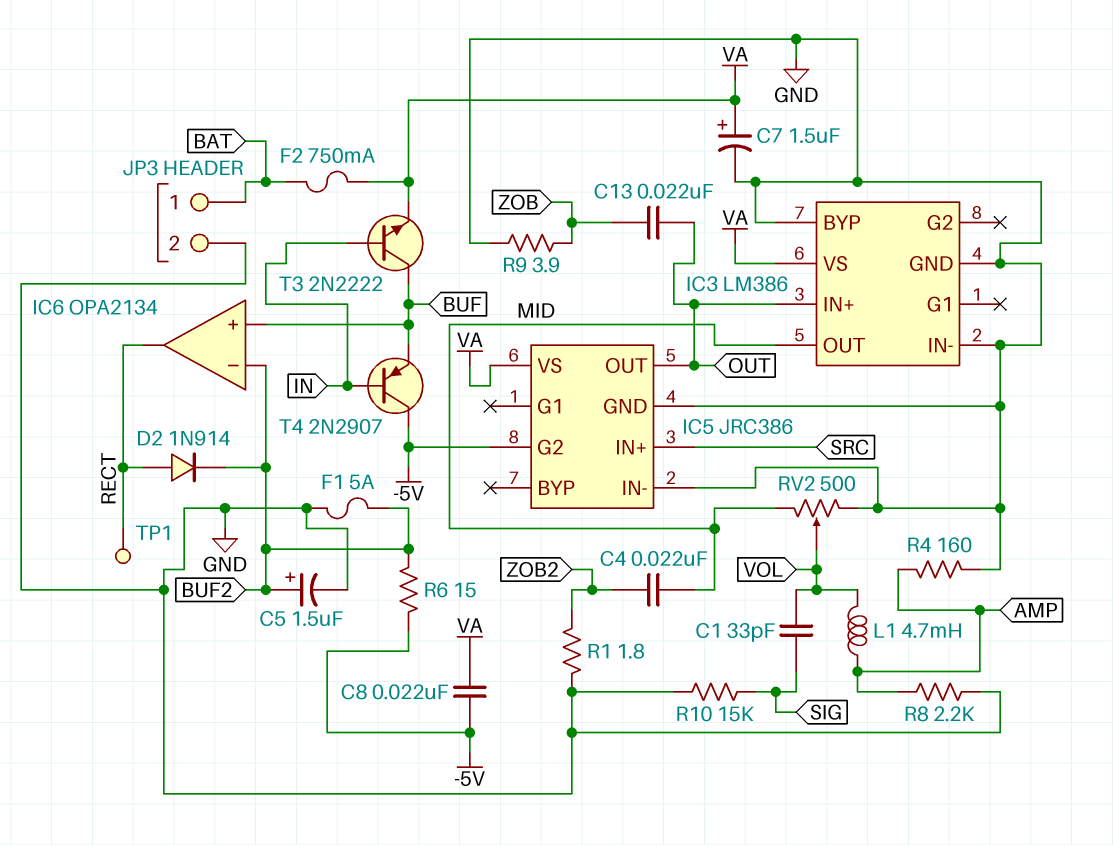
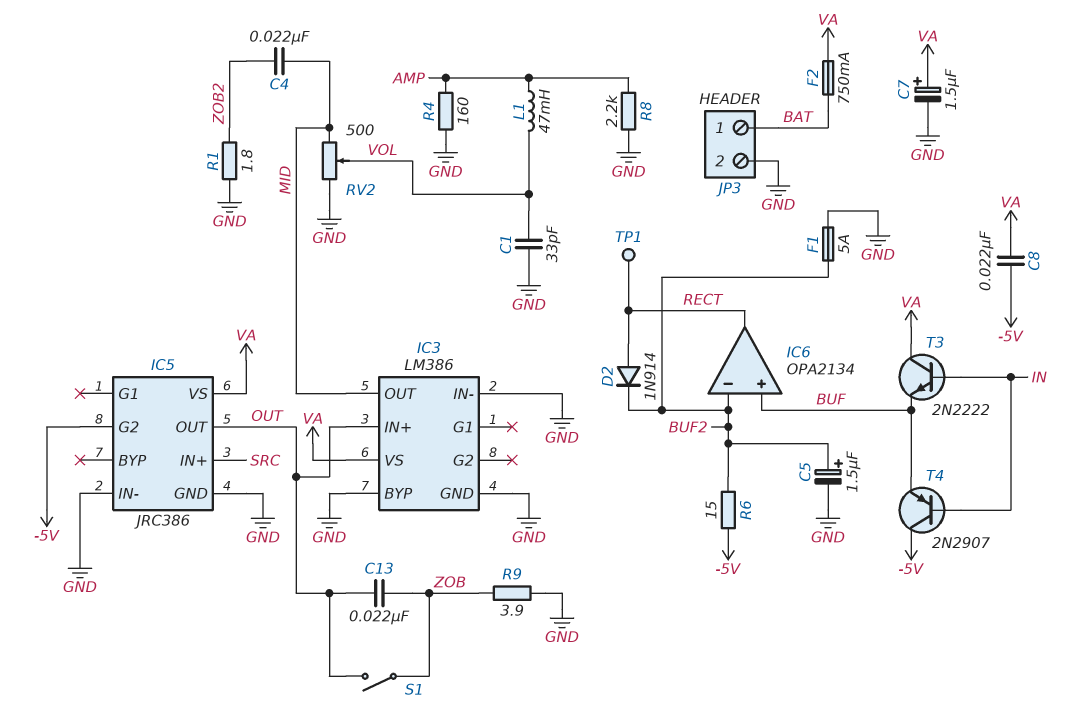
C1: 33pF (SIG, VOL) -> 33pF (GND, VOL)
L1: 4.7mH (AMP, VOL) -> 47mH (AMP, VOL)
R10: 15k (GND, SIG) -> none
S1: none -> switch (OUT, ZOB)
T3: NPN 2N2222 (B IN, C BUF, E VA) -> NPN 2N2222 (B IN, C VA, E BUF)

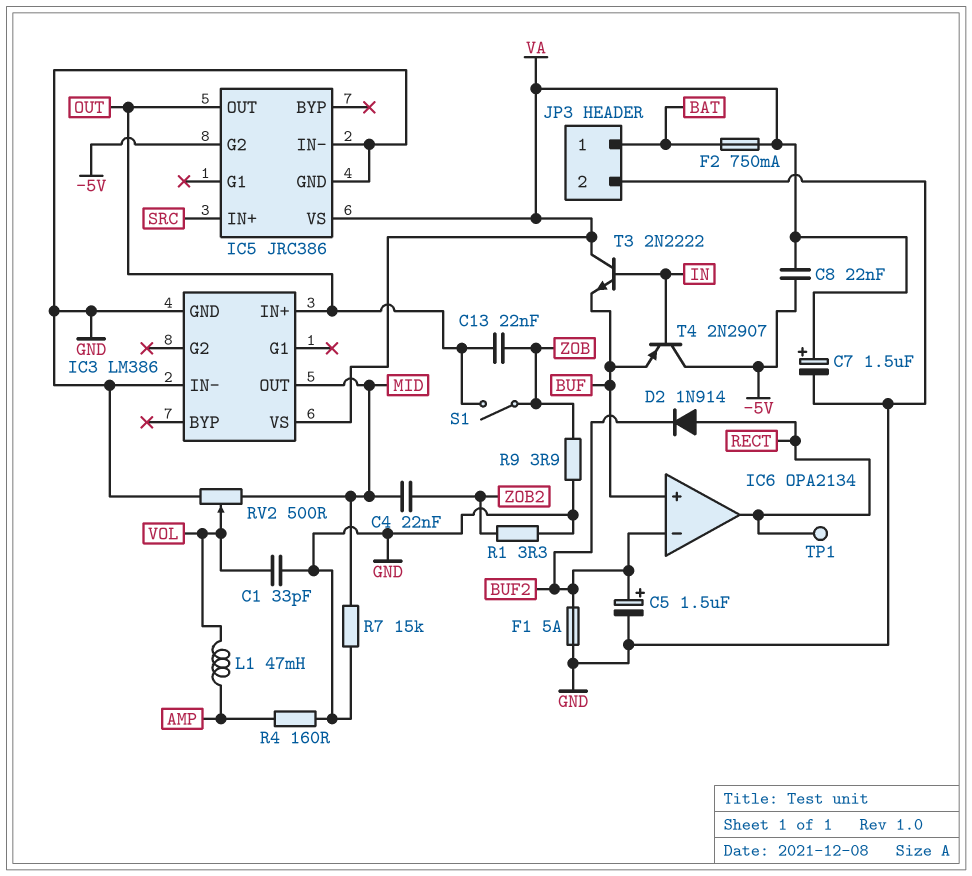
IC3 pin BYP: GND -> none
R1: 1.8 (GND, ZOB2) -> 3.3 (GND, ZOB2)
R6: 15 (-5V, BUF2) -> none
R7: none -> 15k (GND, MID)
R8: 2.2k (AMP, GND) -> none

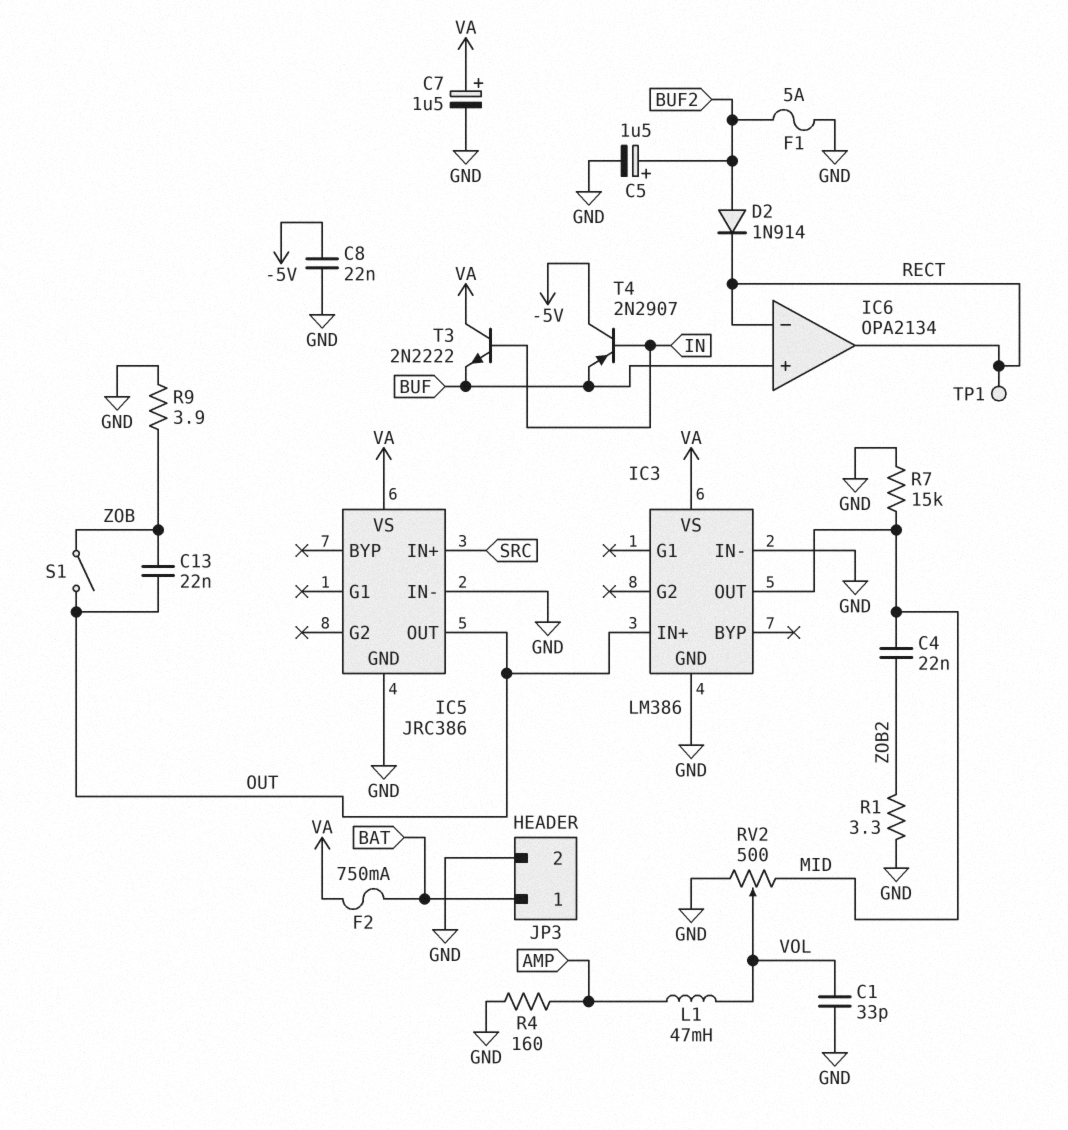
C8: 22nF (-5V, VA) -> 22nF (-5V, GND)
D2: diode 1N914 (A RECT, K BUF2) -> diode 1N914 (A BUF2, K RECT)
IC5 pin G2: -5V -> none
IC6 pin in-: BUF2 -> RECT

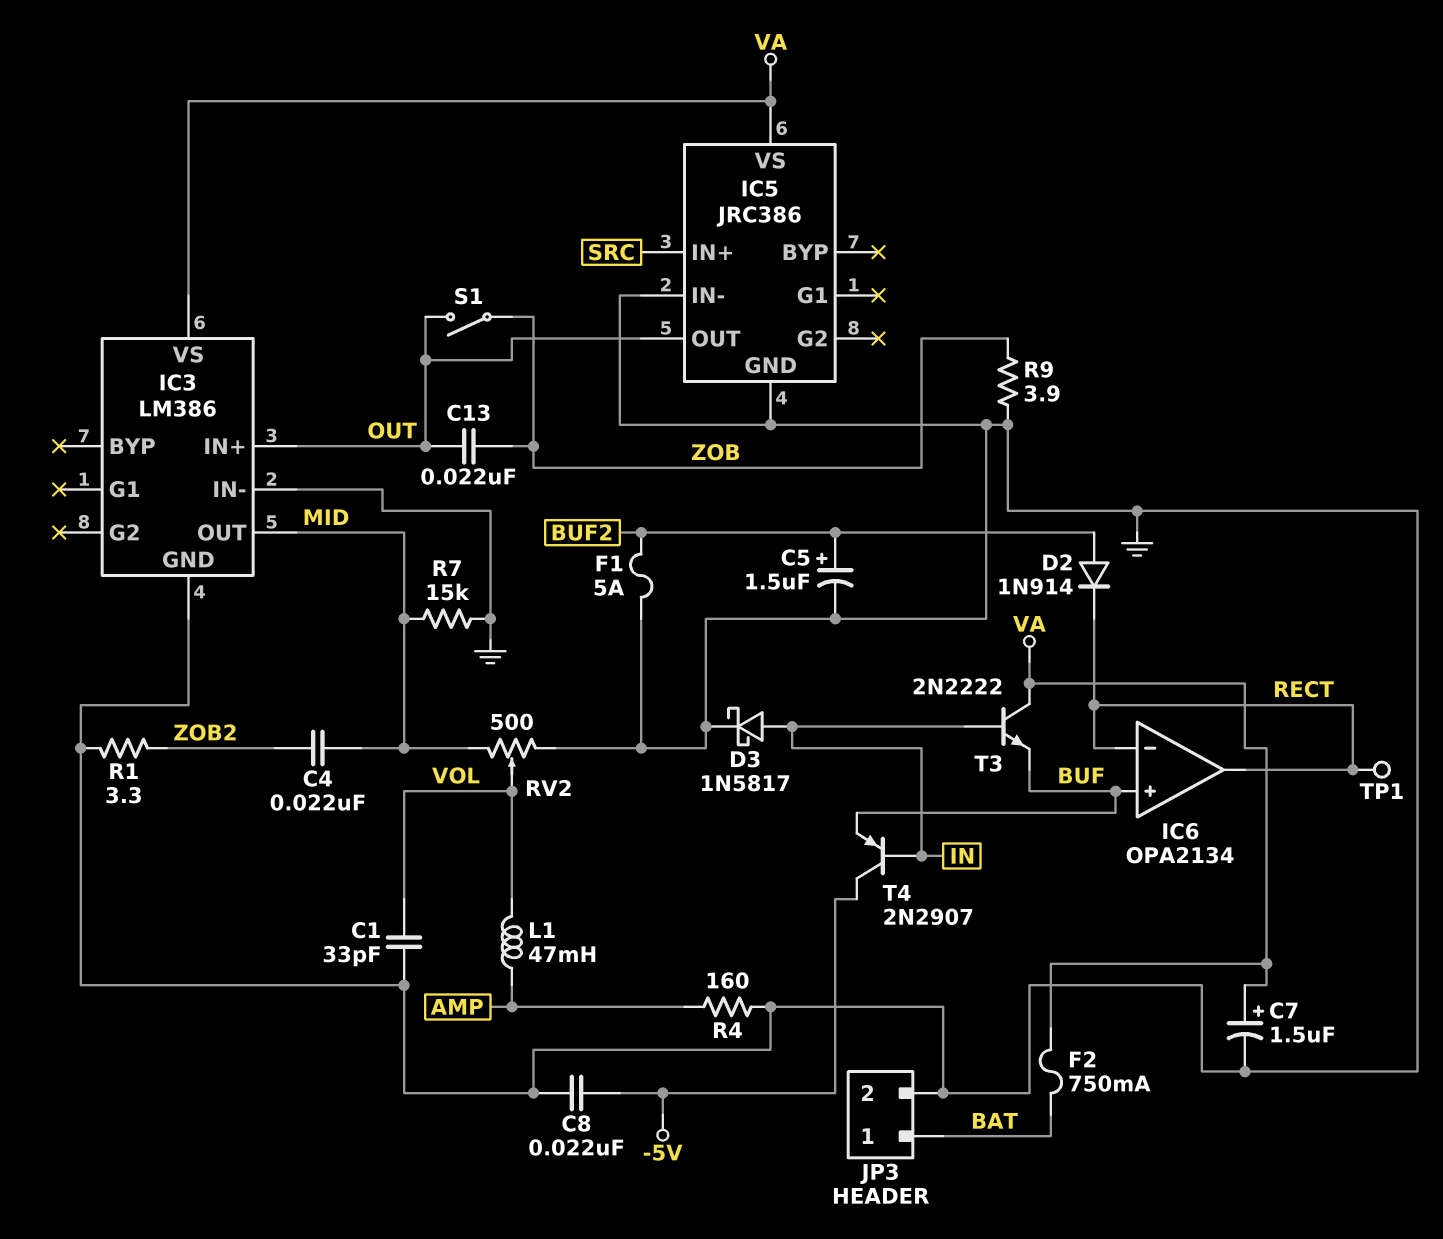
D3: none -> schottky 1N5817 (A IN, K GND)

